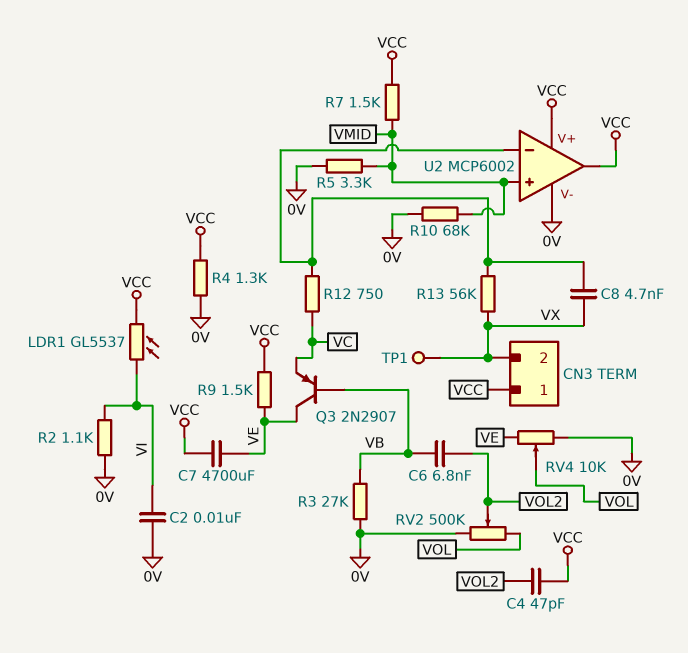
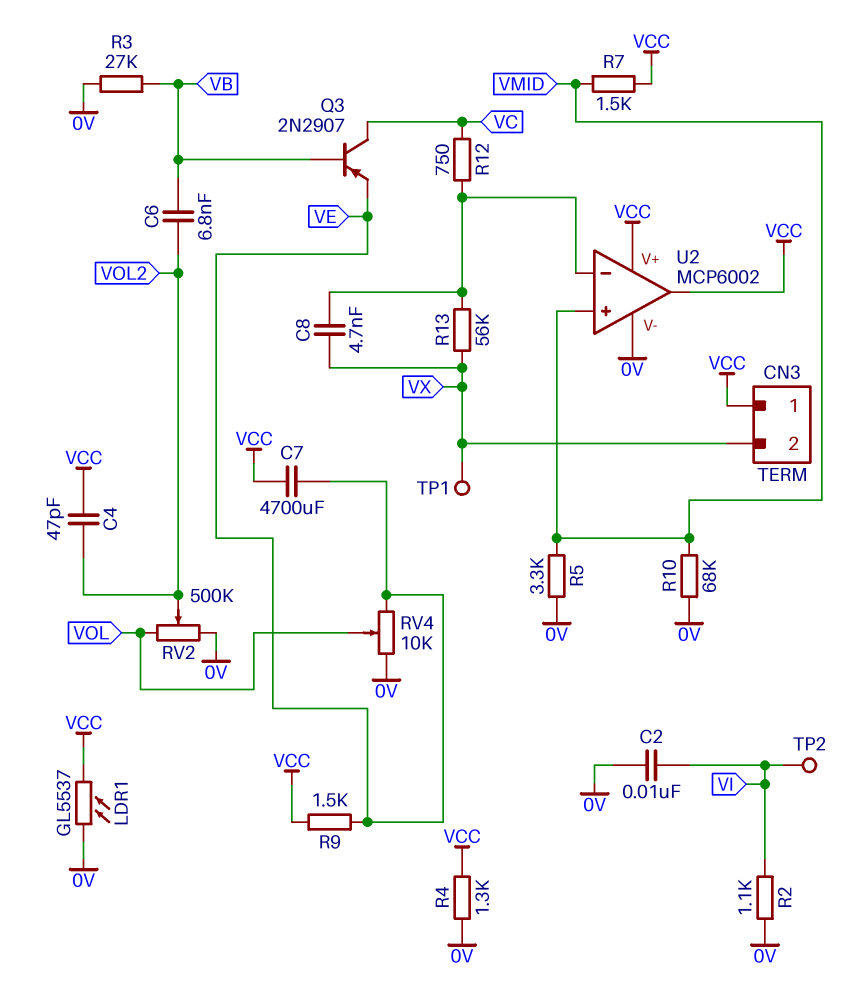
LDR1: GL5537 (VCC, VI) -> GL5537 (0V, VCC)
Q3: PNP 2N2907 (B VB, C VE, E VC) -> PNP 2N2907 (B VB, C VC, E VE)
TP2: none -> test point (VI)

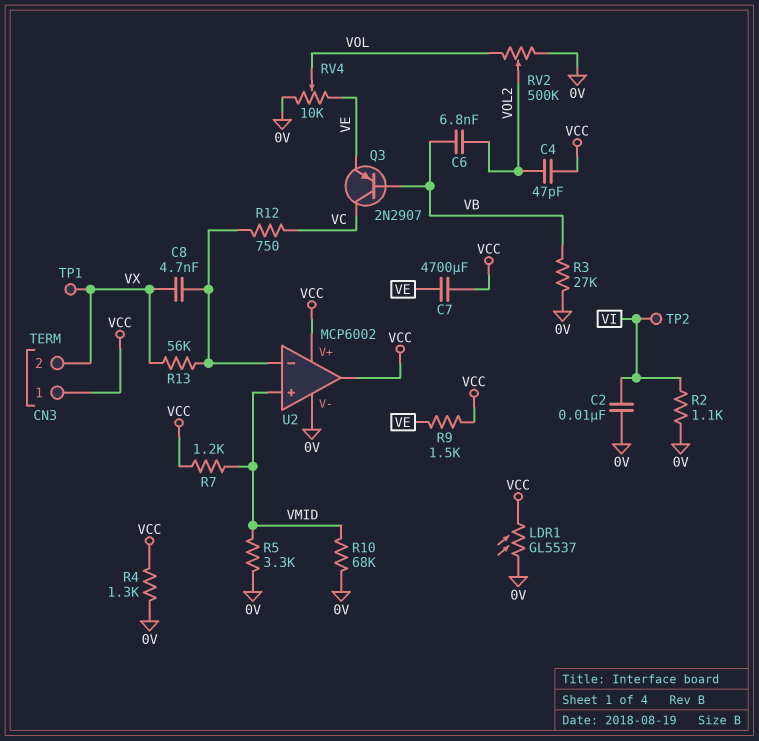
R7: 1.5k (VCC, VMID) -> 1.2k (VCC, VMID)

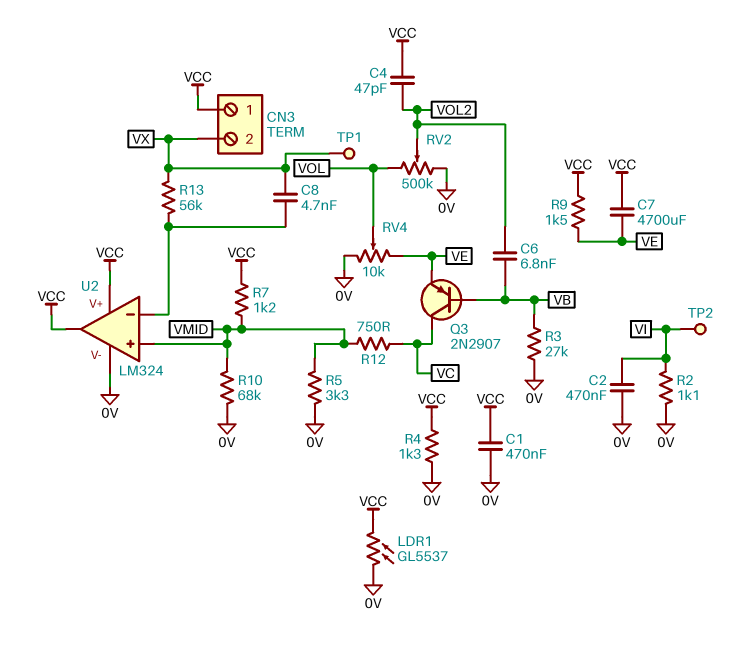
C1: none -> 470nF (0V, VCC)
C2: 10nF (0V, VI) -> 470nF (0V, VI)
R12: 750 (U2/in-, VC) -> 750 (VC, VMID)
U2: MCP6002 -> LM324

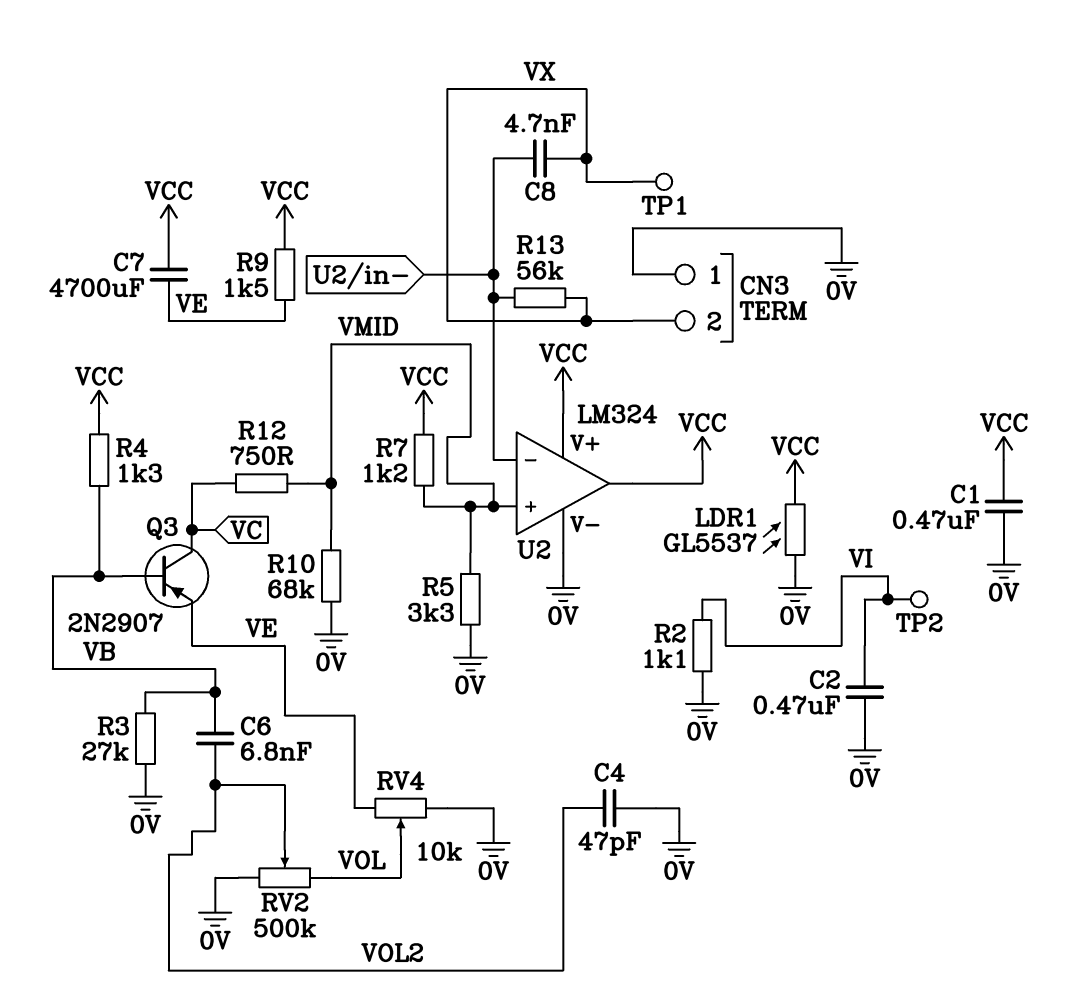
C4: 47pF (VCC, VOL2) -> 47pF (0V, VOL2)
CN3 pin 1: VCC -> 0V
R4: 1.3k (0V, VCC) -> 1.3k (VB, VCC)

